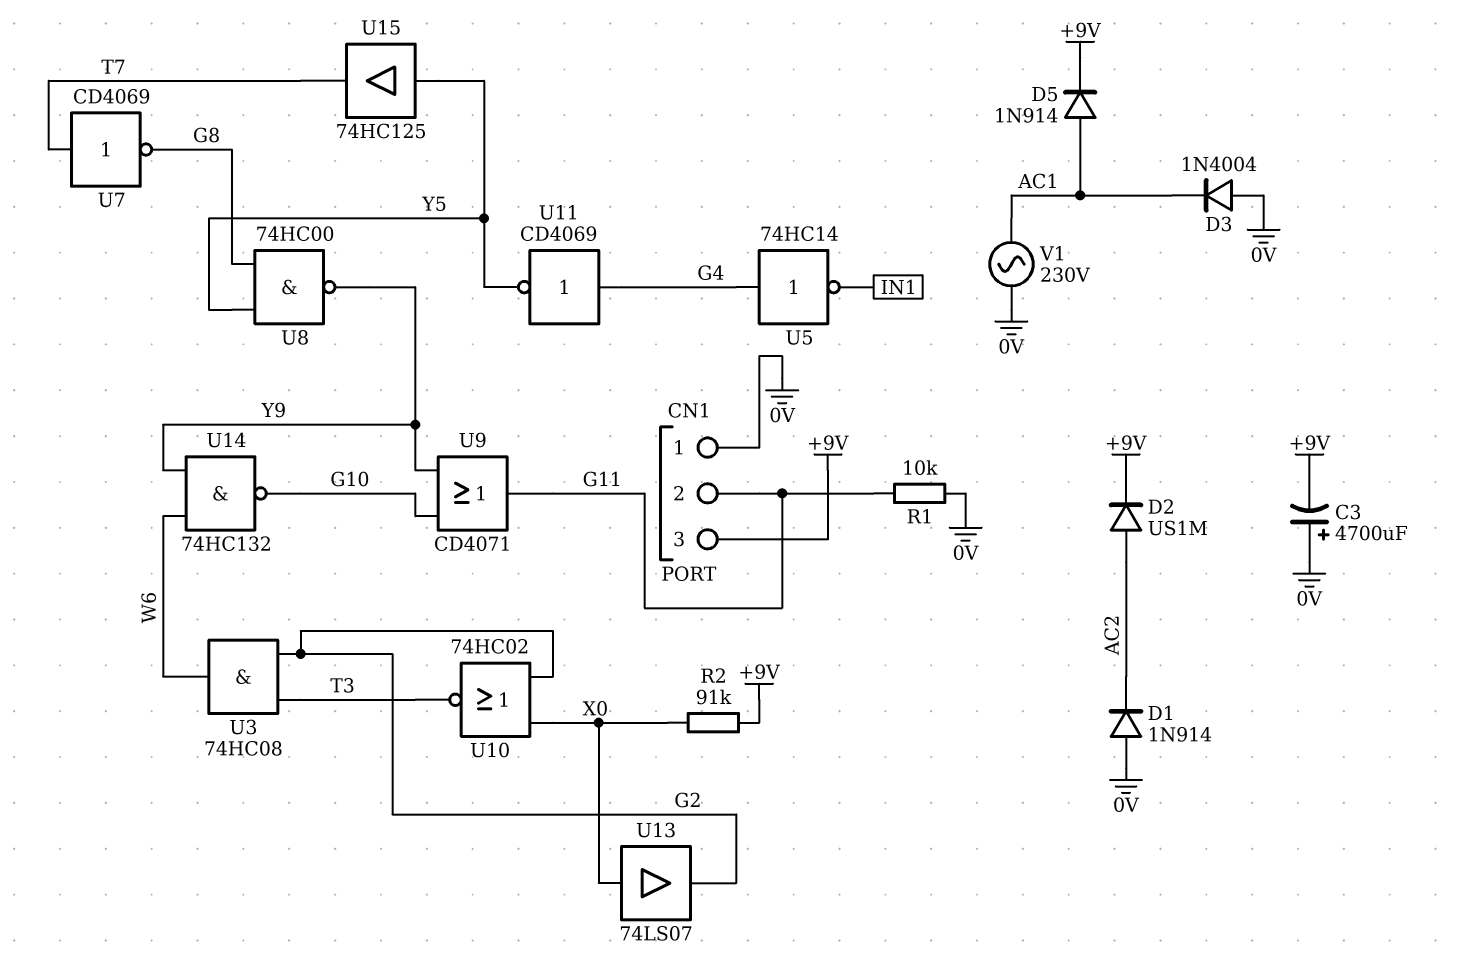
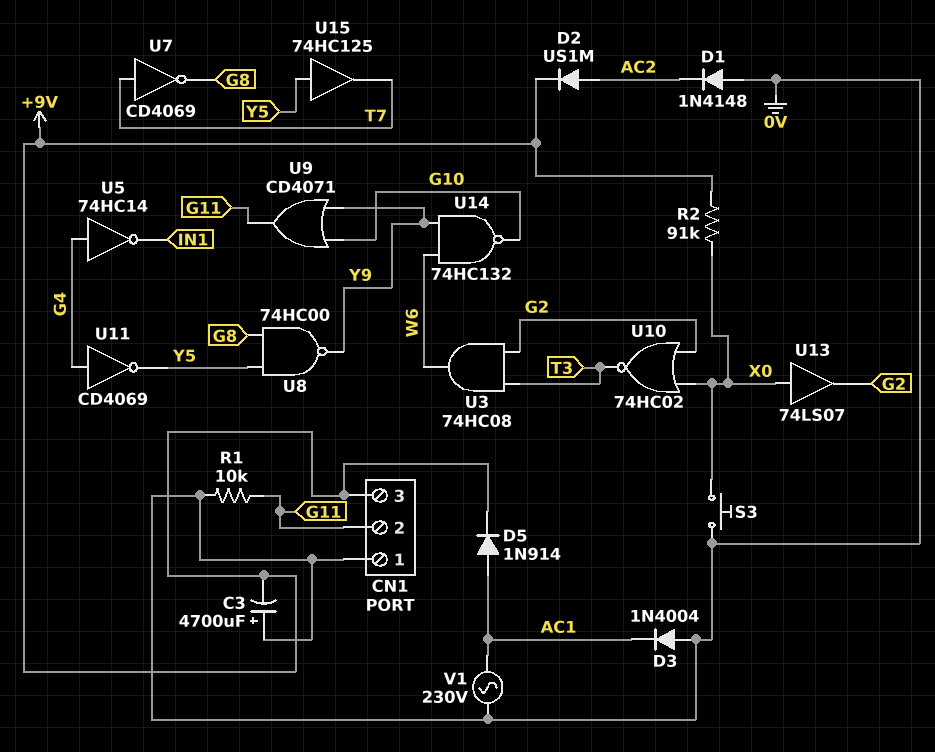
D1: diode 1N914 (A 0V, K AC2) -> diode 1N4148 (A 0V, K AC2)
S3: none -> button (0V, X0)

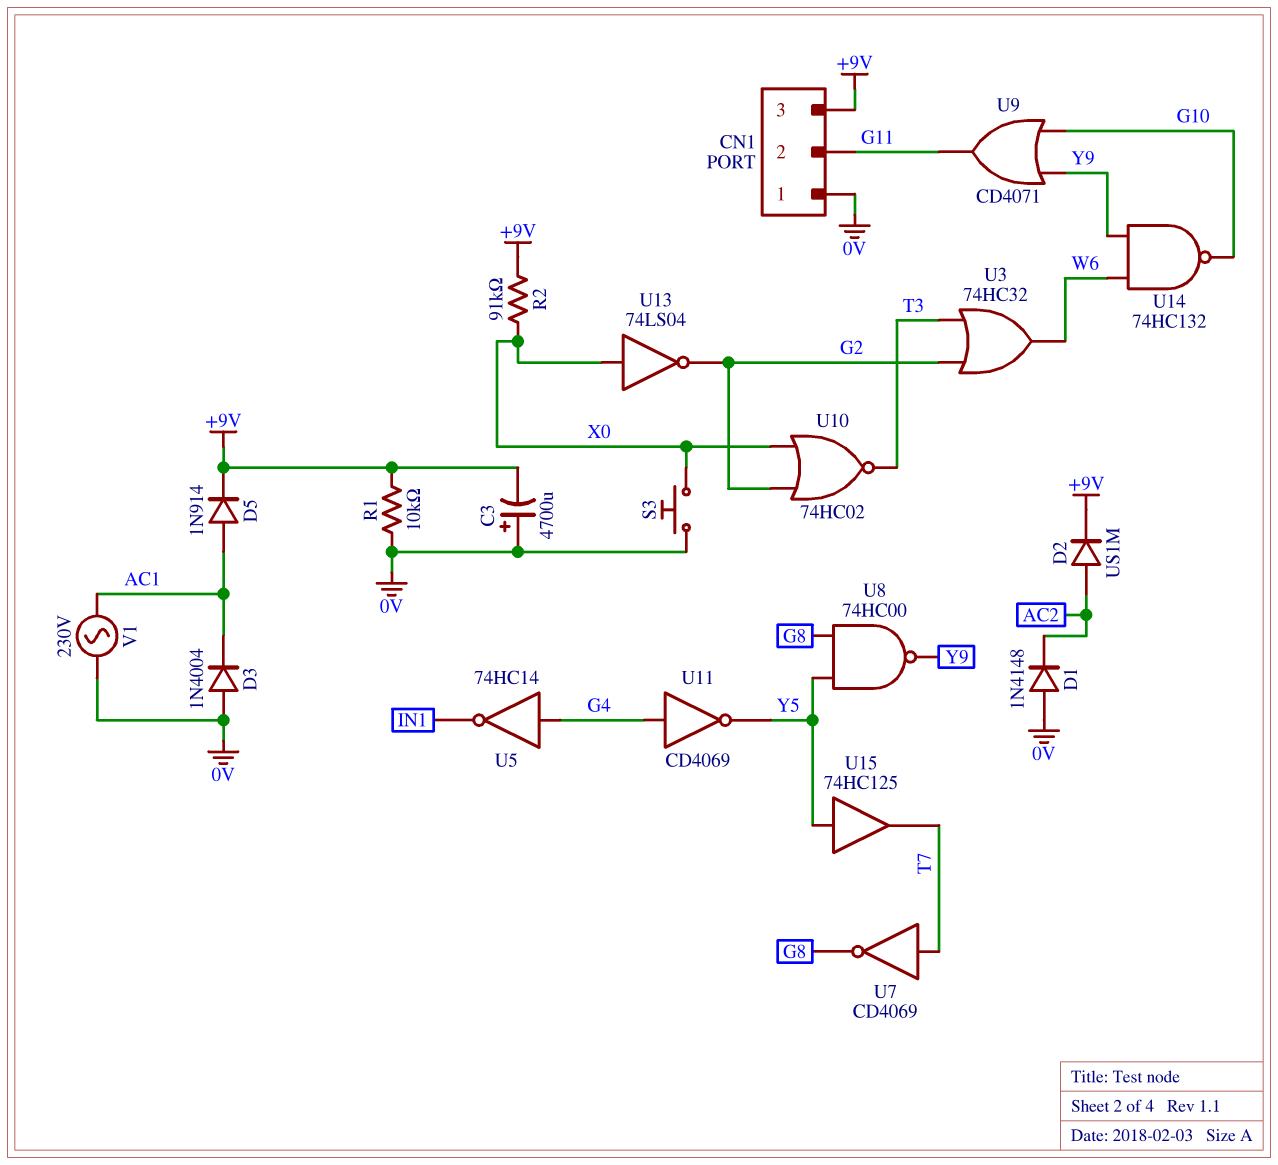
R1: 10k (0V, G11) -> 10k (+9V, 0V)
U3: AND 74HC08 (in G2, in T3, out W6) -> OR 74HC32 (in G2, in T3, out W6)
U13: buffer 74LS07 (in X0, out G2) -> NOT 74LS04 (in X0, out G2)

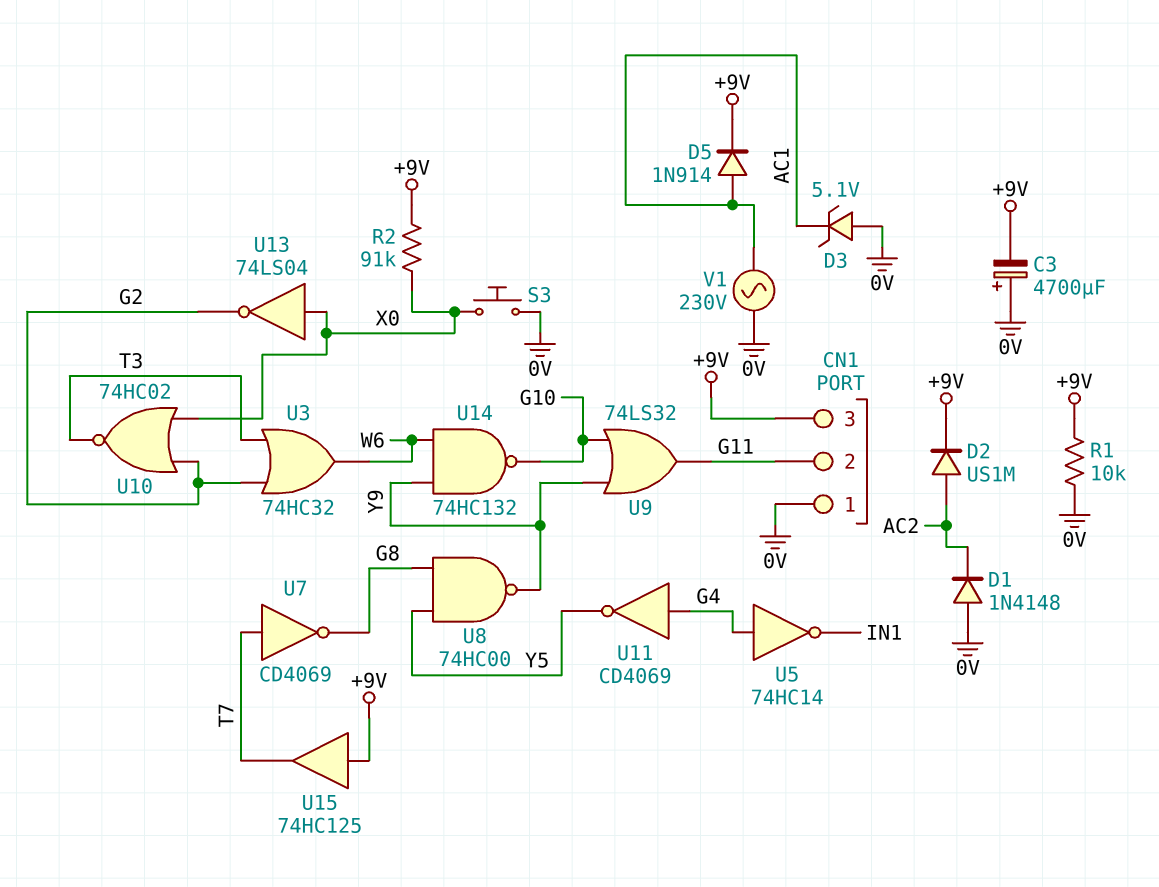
D3: diode 1N4004 (A 0V, K AC1) -> zener 5.1V (A 0V, K AC1)
U9: OR CD4071 (in G10, in Y9, out G11) -> OR 74LS32 (in G10, in Y9, out G11)
U15: buffer 74HC125 (in Y5, out T7) -> buffer 74HC125 (in +9V, out T7)

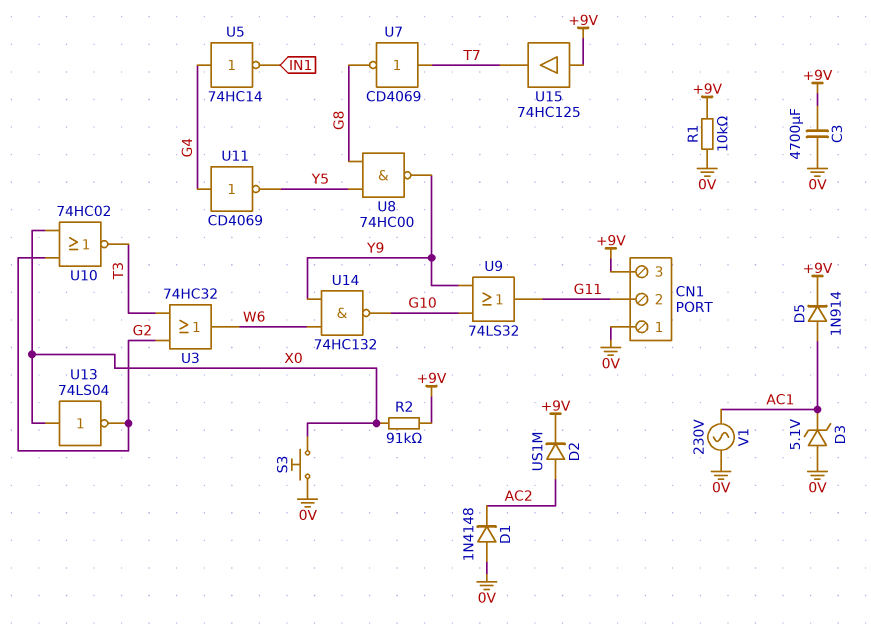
C3: 4700uF (plus 0V, minus +9V) -> 4700uF (+9V, 0V)

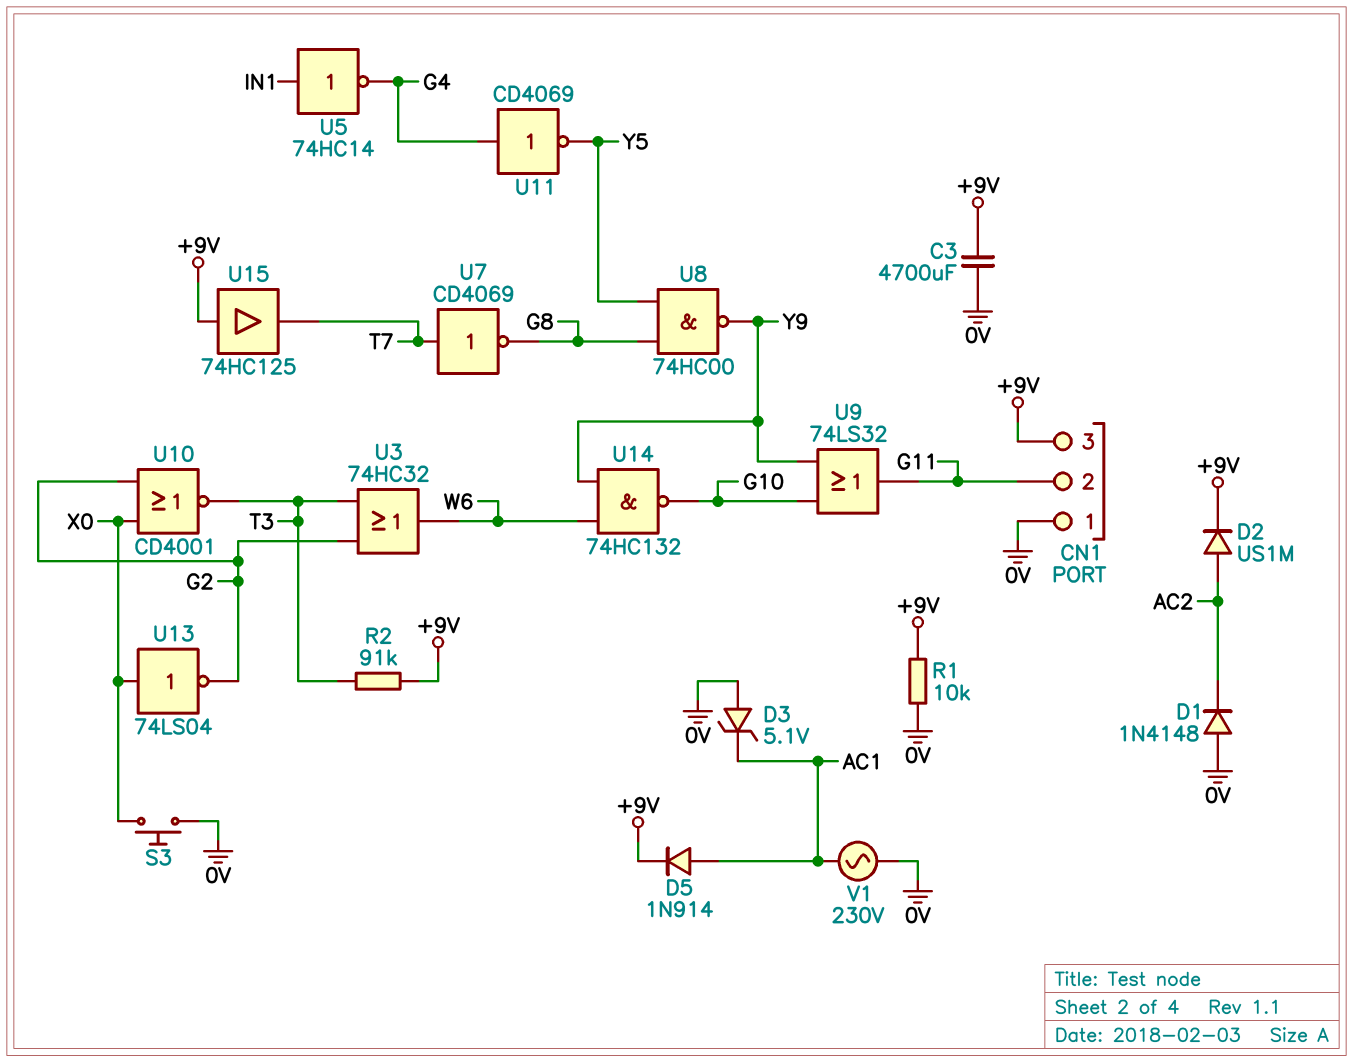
R2: 91k (+9V, X0) -> 91k (+9V, T3)
U5: NOT 74HC14 (in G4, out IN1) -> NOT 74HC14 (in IN1, out G4)
U10: NOR 74HC02 (in G2, in X0, out T3) -> NOR CD4001 (in G2, in X0, out T3)

